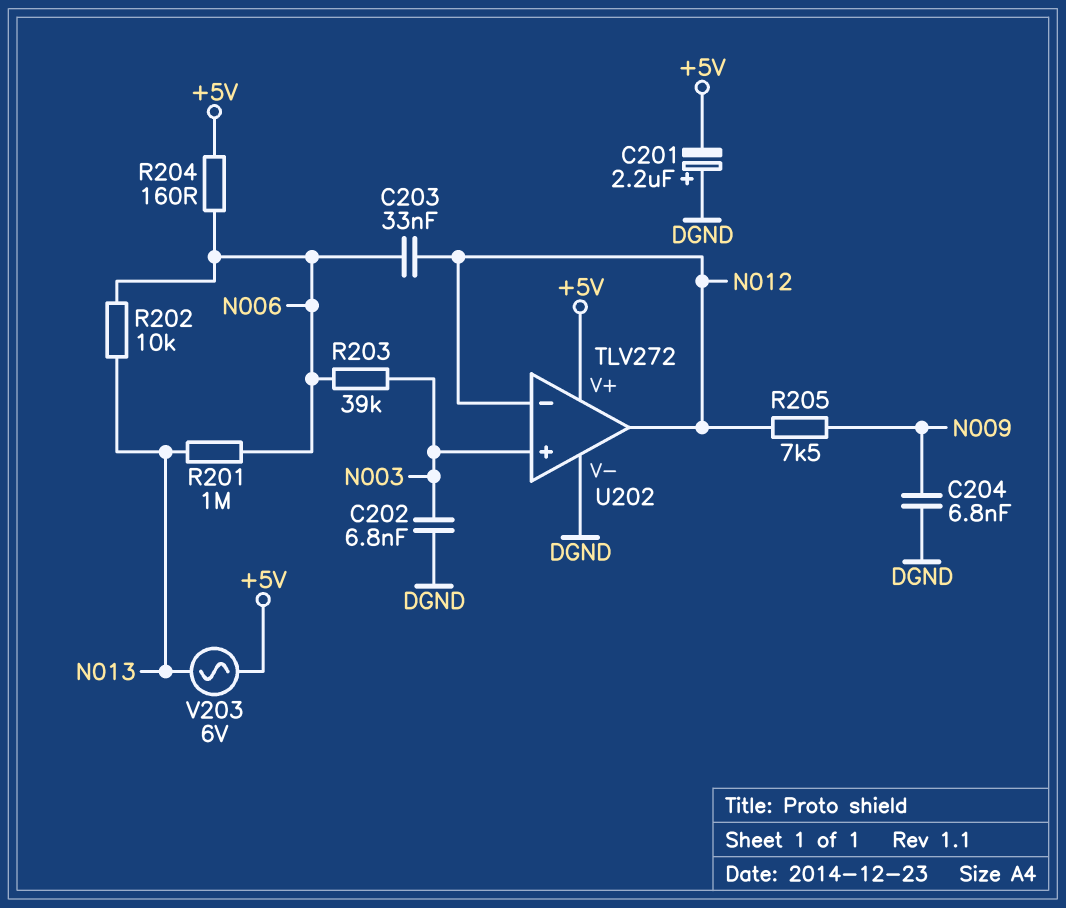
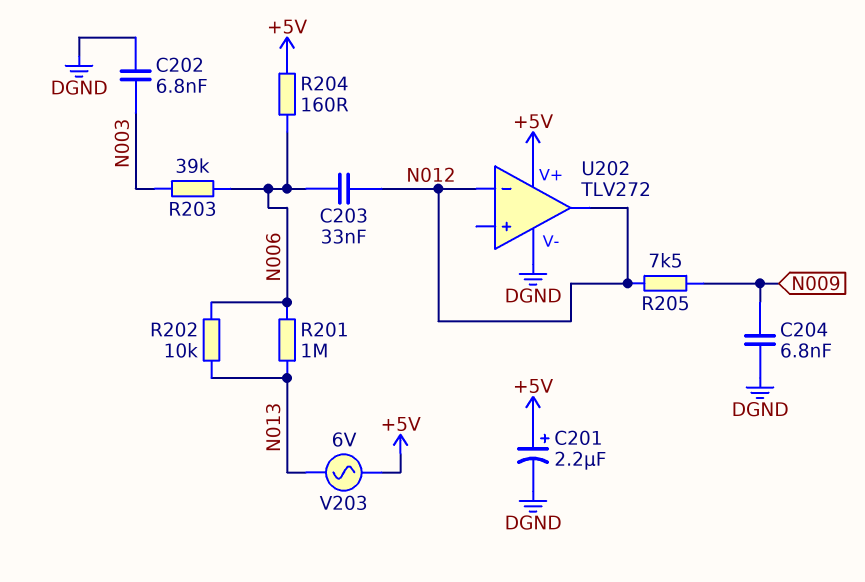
C201: 2.2uF (plus DGND, minus +5V) -> 2.2uF (plus +5V, minus DGND)
U202 pin in+: N003 -> none

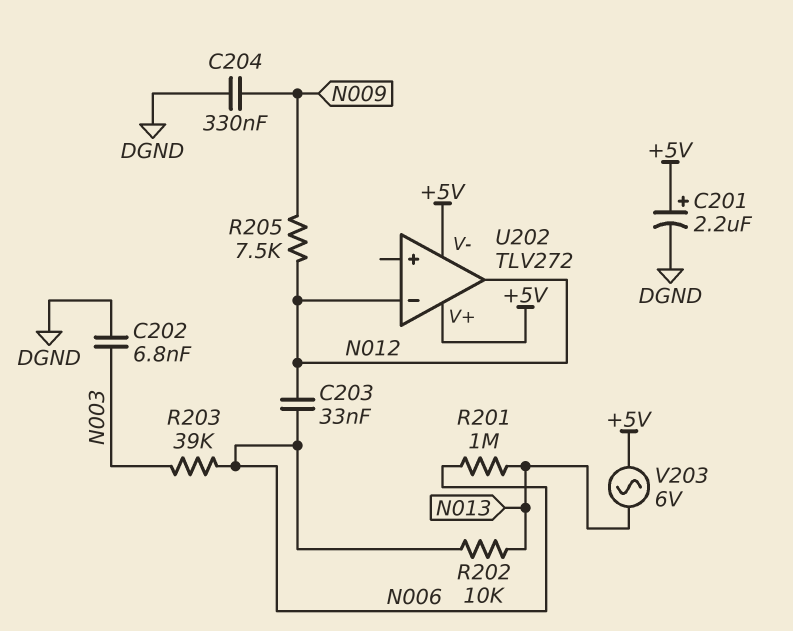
C204: 6.8nF (DGND, N009) -> 330nF (DGND, N009)
R204: 160 (+5V, N006) -> none
U202 pin V-: DGND -> +5V

